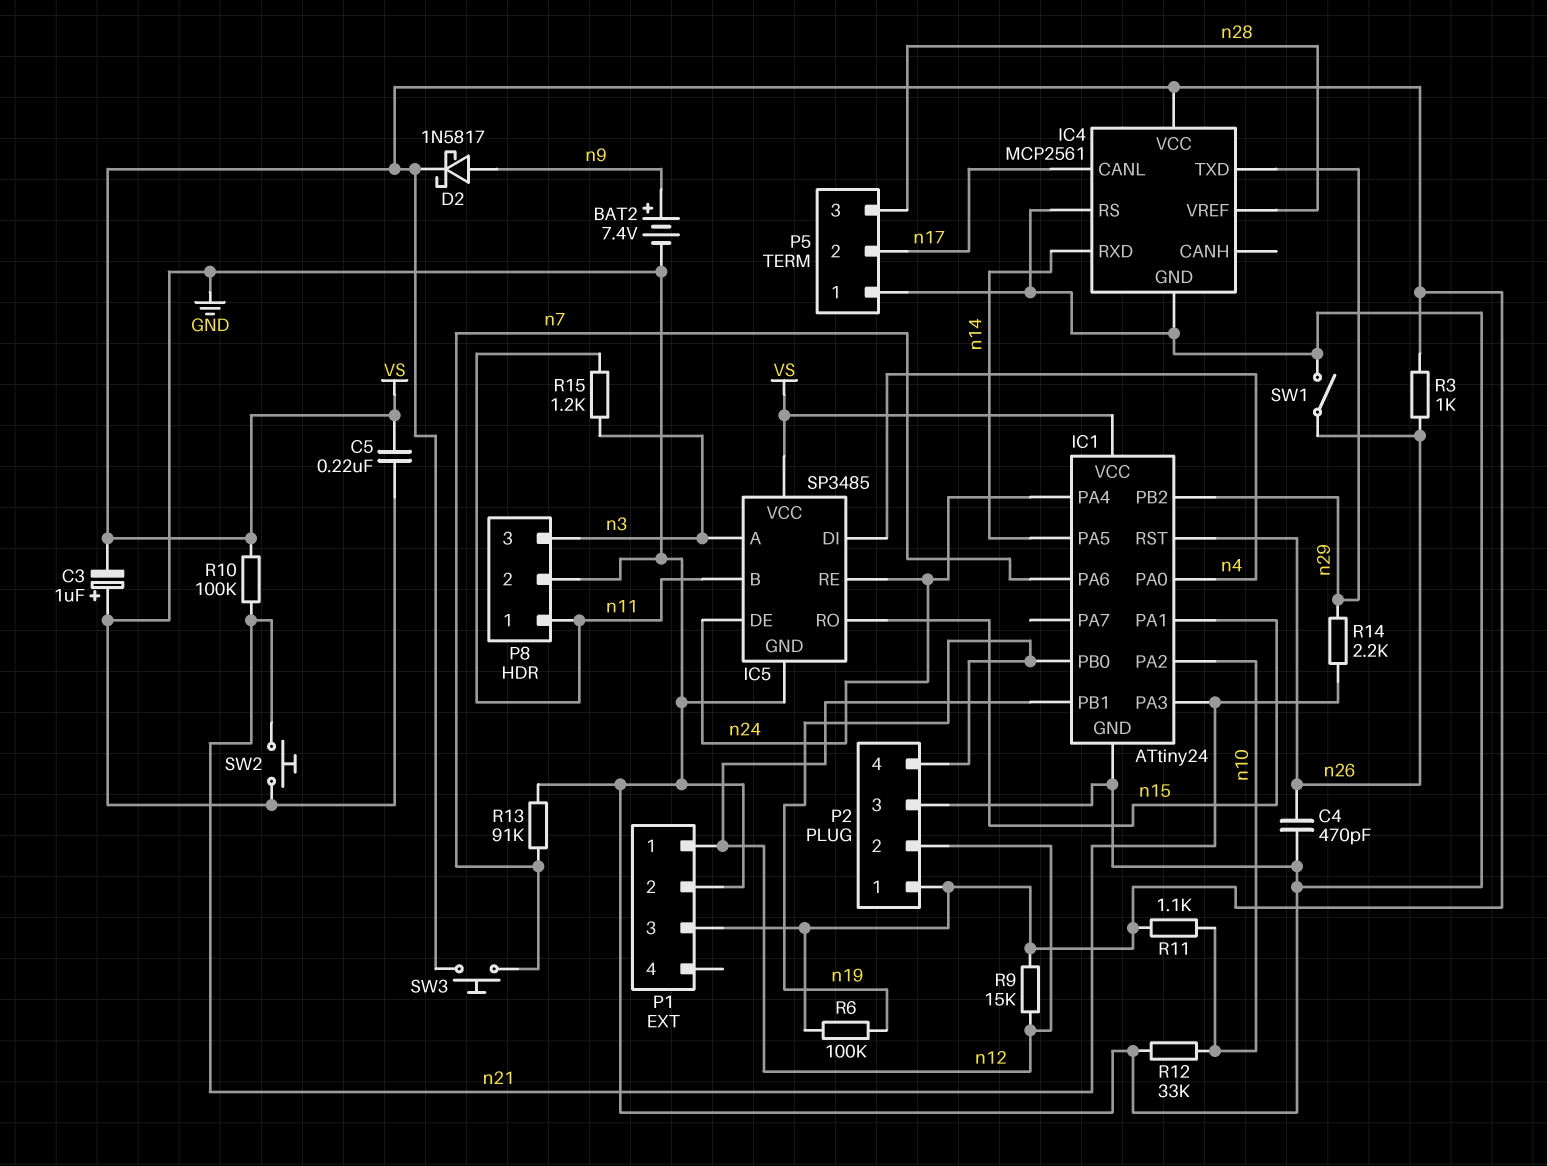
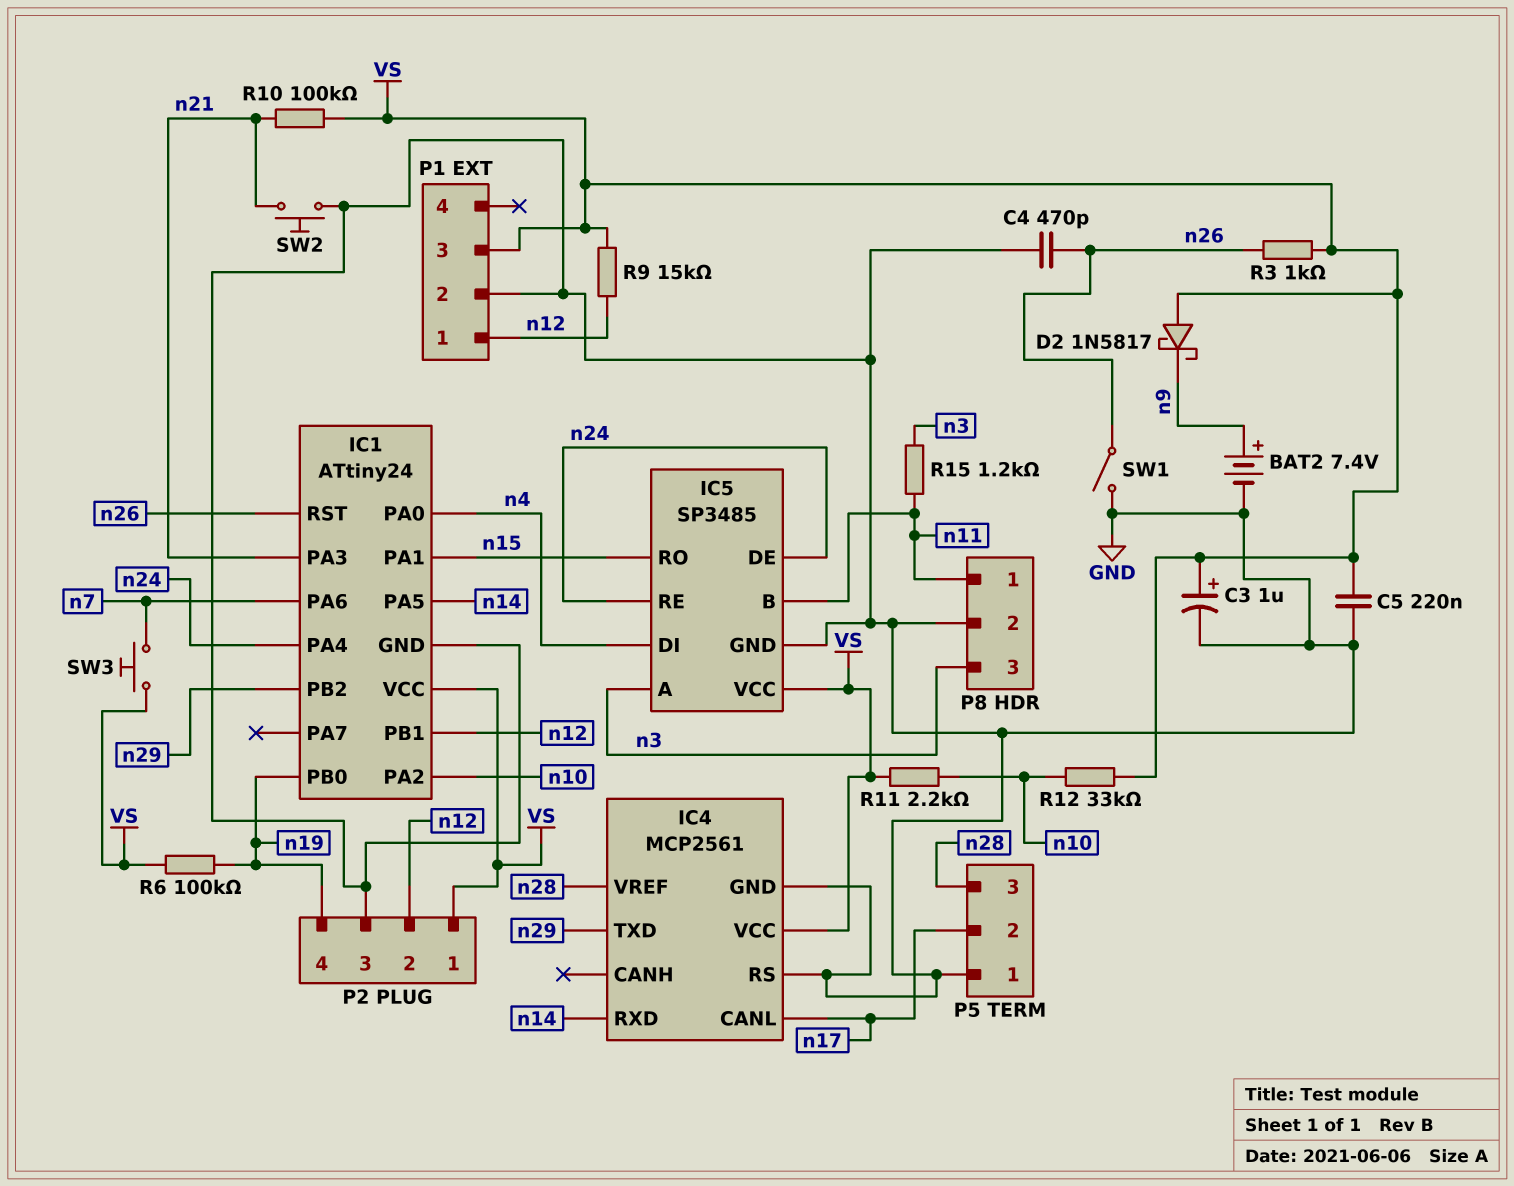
C3: 1uF (plus GND, minus VS) -> 1uF (plus VS, minus GND)
D2: schottky 1N5817 (A n9, K VS) -> schottky 1N5817 (A VS, K n9)
R11: 1.1k (VS, n10) -> 2.2k (VS, n10)
R12: 33k (GND, n10) -> 33k (VS, n10)
R13: 91k (GND, n7) -> none
R14: 2.2k (n21, n29) -> none

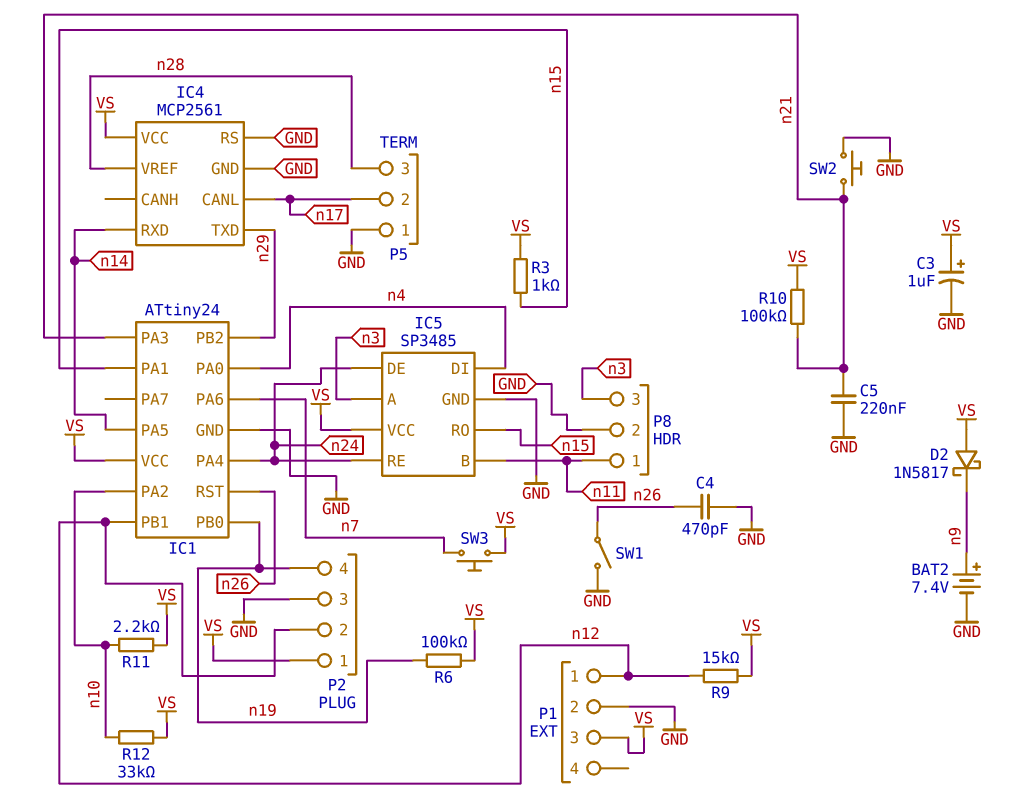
C5: 220nF (GND, VS) -> 220nF (GND, n21)
R3: 1k (VS, n26) -> 1k (VS, n15)
R15: 1.2k (n3, n11) -> none

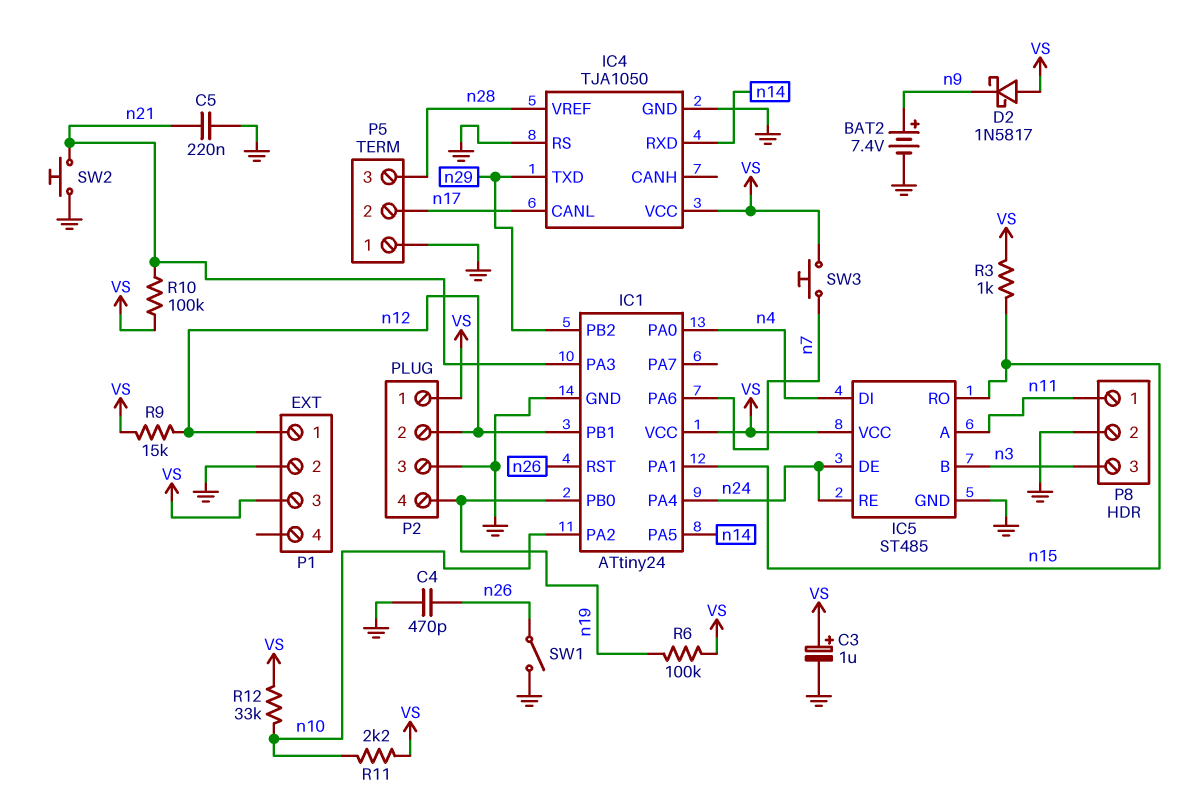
IC4: MCP2561 -> TJA1050
IC5: SP3485 -> ST485
IC5 pin A: n3 -> n11
IC5 pin B: n11 -> n3

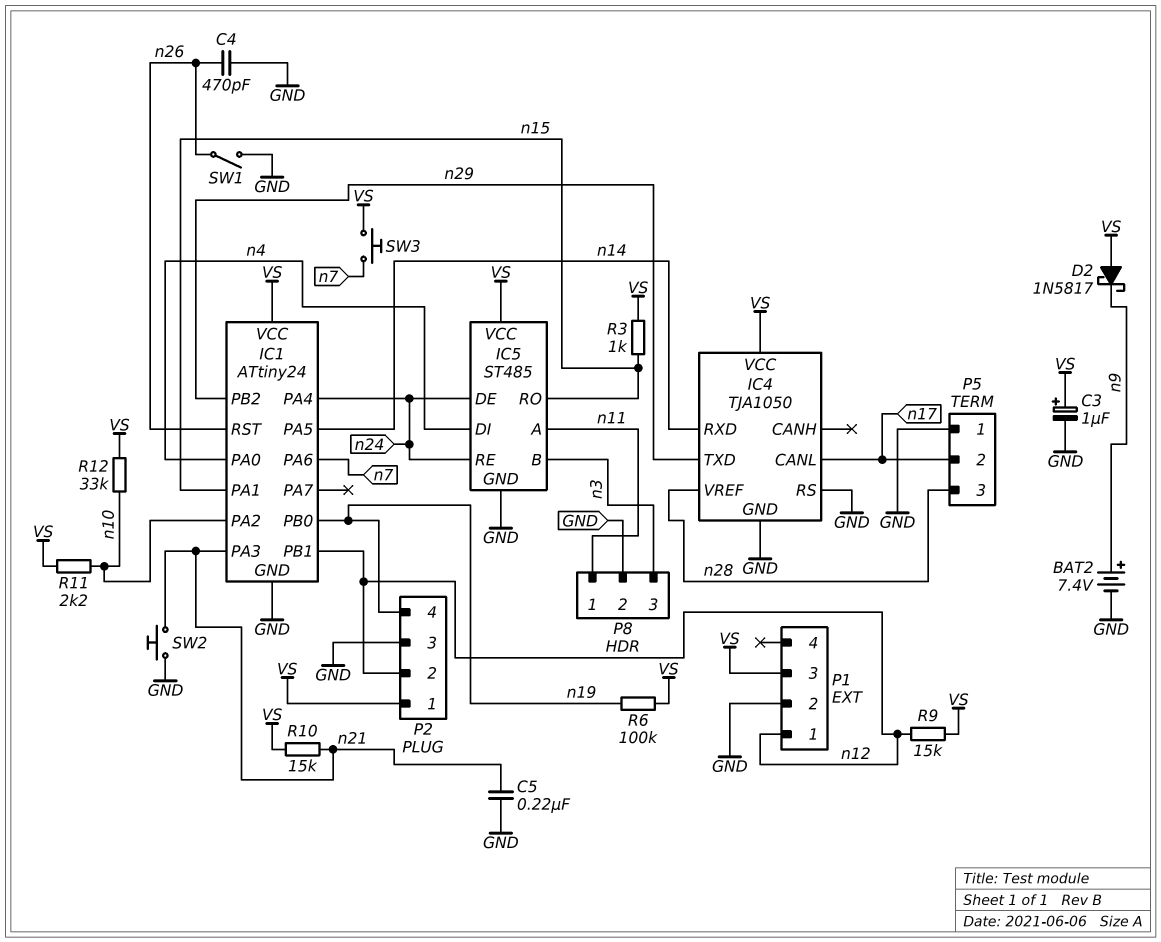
R10: 100k (VS, n21) -> 15k (VS, n21)

